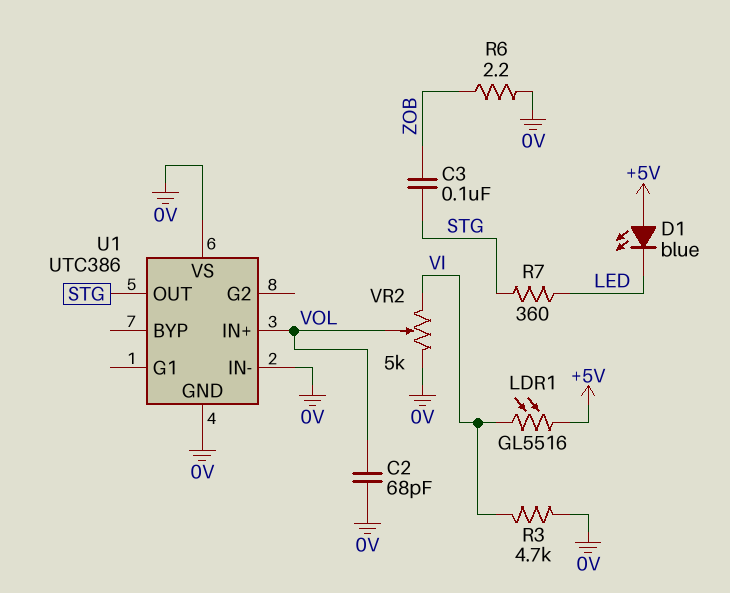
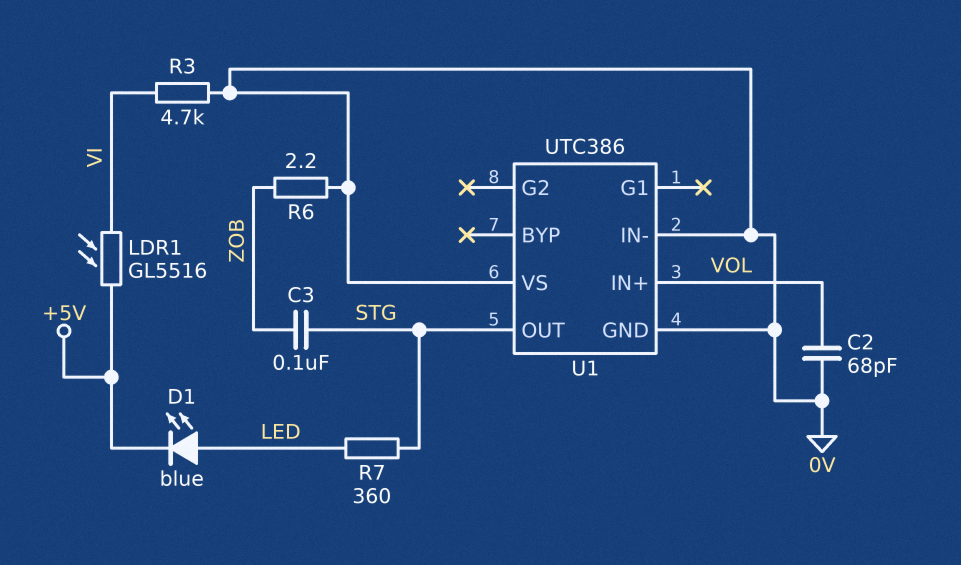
D1: LED blue (A +5V, K LED) -> LED blue (A LED, K +5V)
VR2: 5k (0V, VI, wiper VOL) -> none

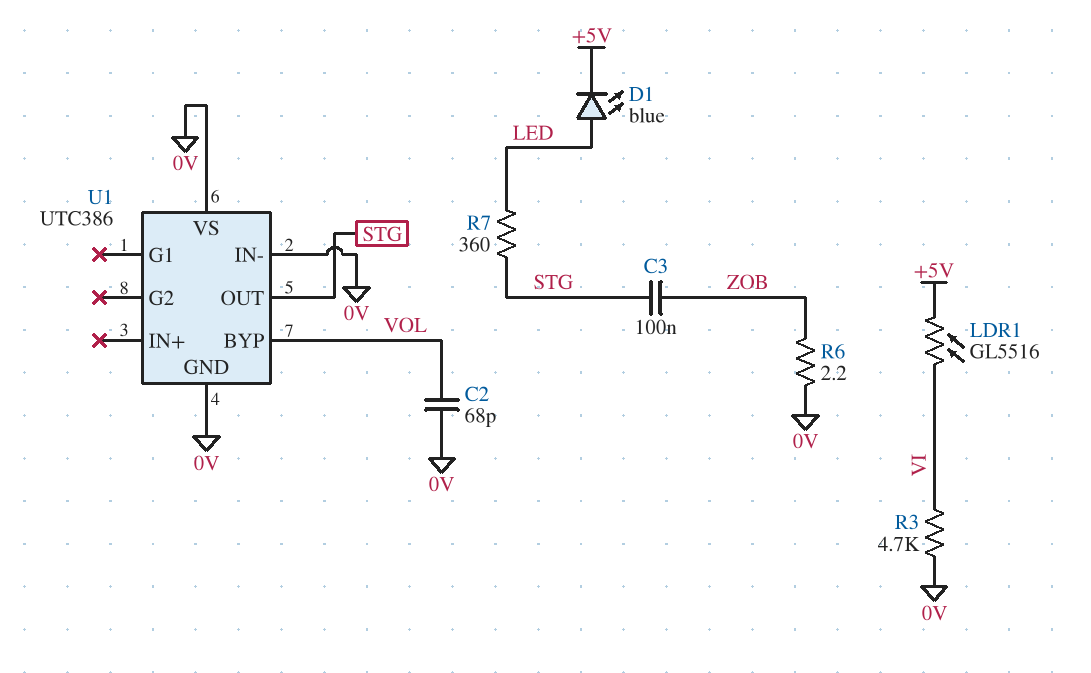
U1 pin BYP: none -> VOL
U1 pin IN+: VOL -> none

